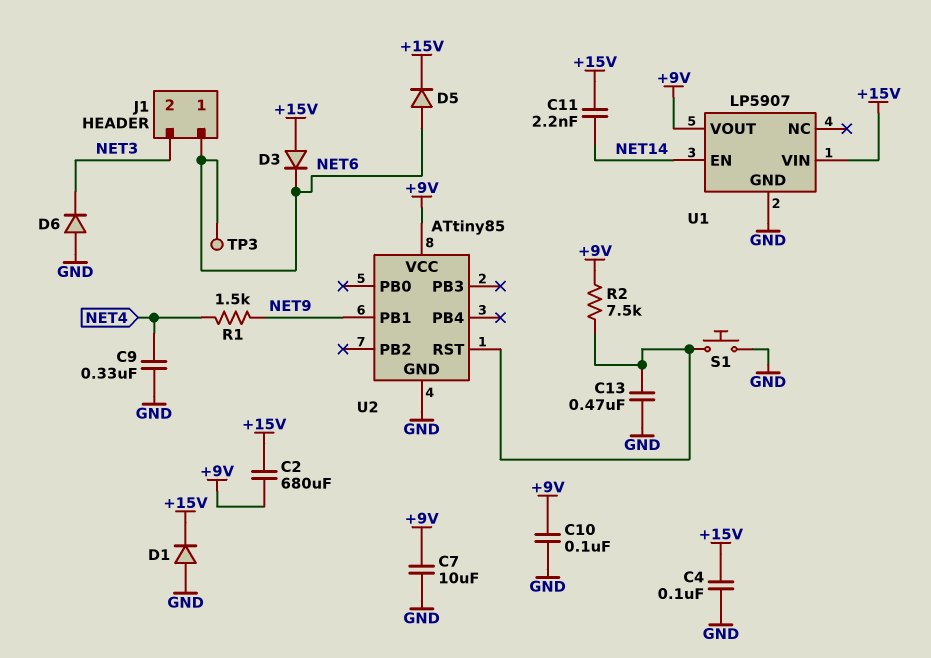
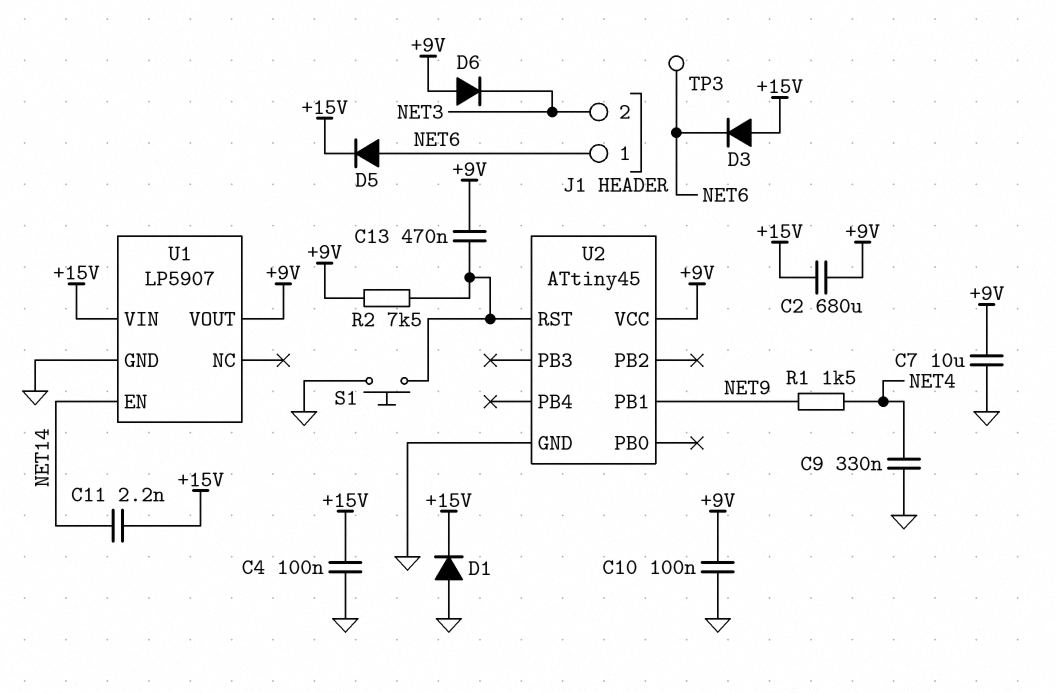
C13: 470nF (GND, U2/RST) -> 470nF (+9V, U2/RST)
D6: diode (A GND, K NET3) -> diode (A +9V, K NET3)
U2: ATtiny85 -> ATtiny45

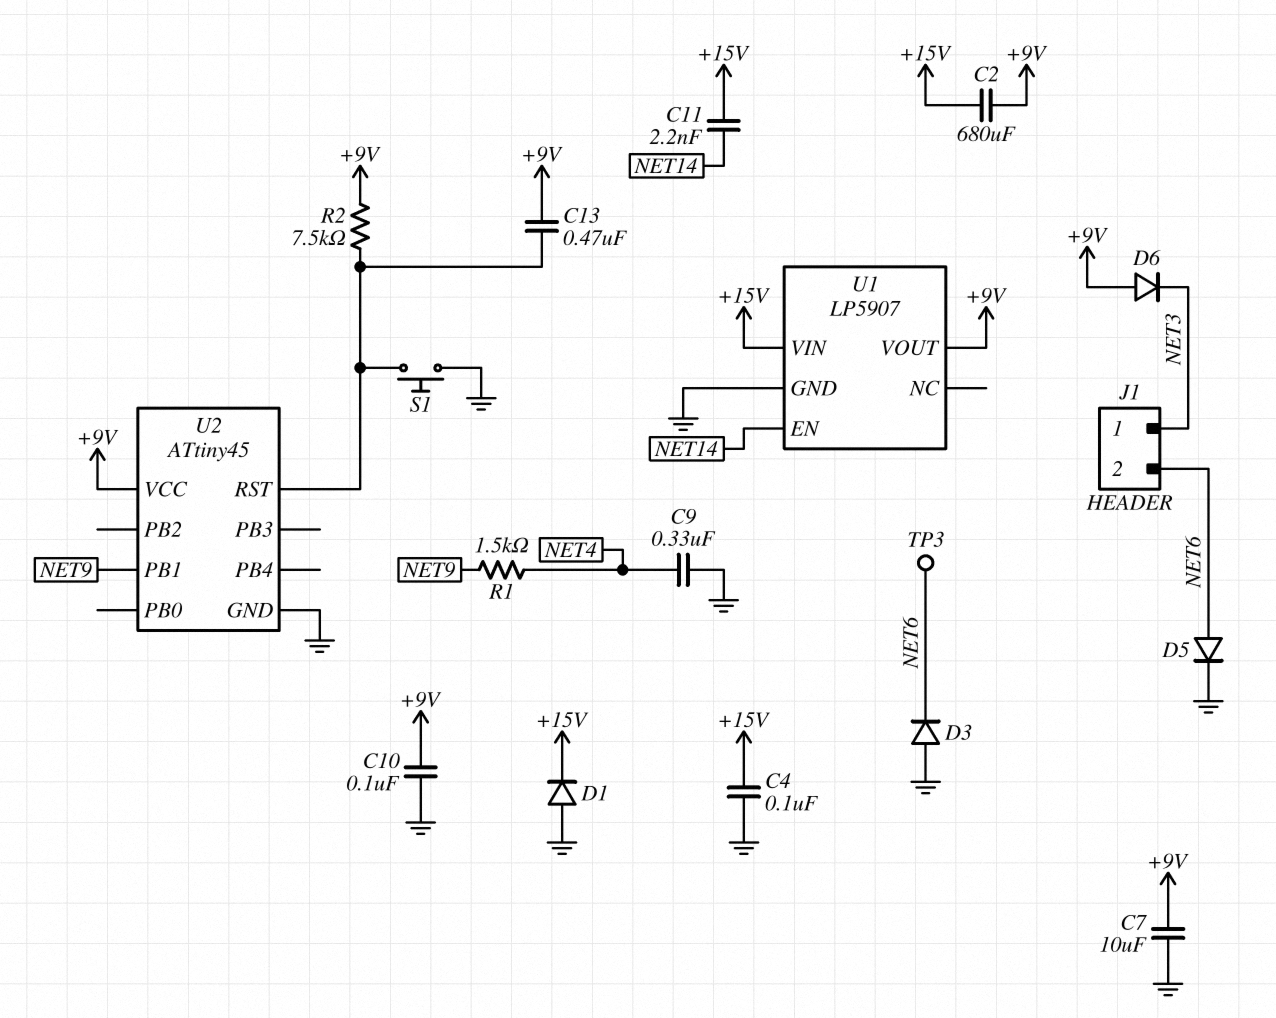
D3: diode (A +15V, K NET6) -> diode (A GND, K NET6)
D5: diode (A NET6, K +15V) -> diode (A NET6, K GND)
J1 pin 1: NET6 -> NET3
J1 pin 2: NET3 -> NET6

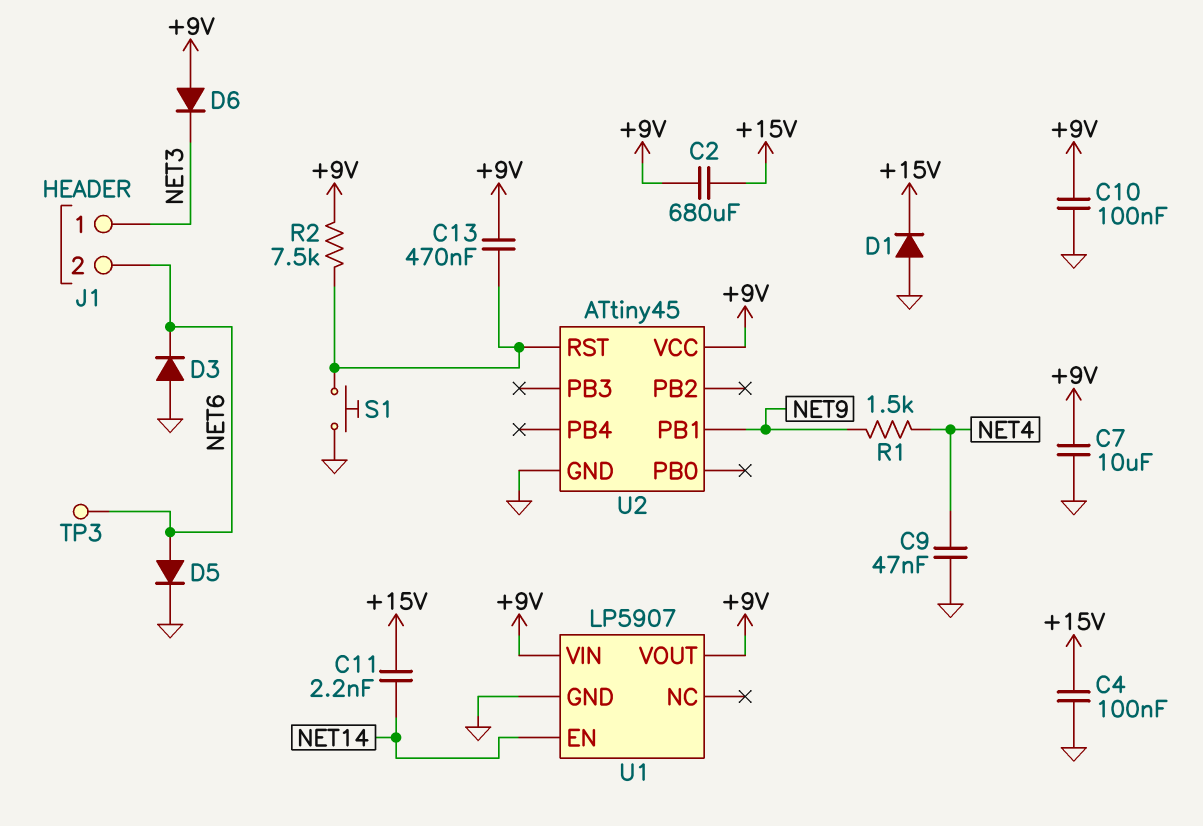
C9: 330nF (GND, NET4) -> 47nF (GND, NET4)
U1 pin VIN: +15V -> +9V

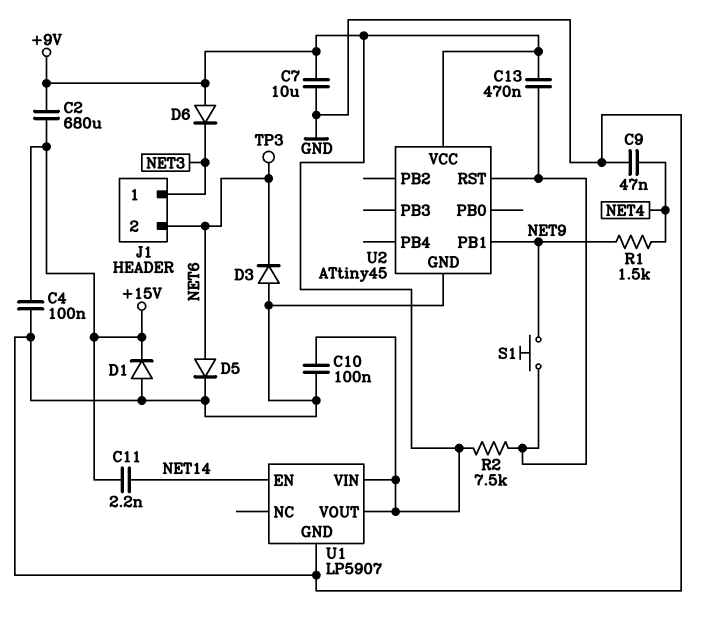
S1: button (GND, U2/RST) -> button (NET9, U2/RST)

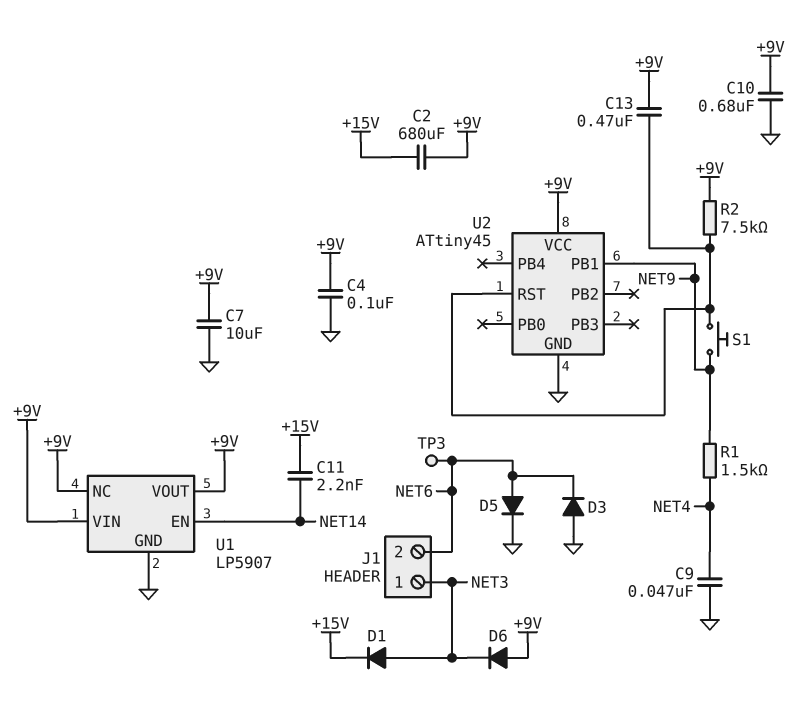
C4: 100nF (+15V, GND) -> 100nF (+9V, GND)
C10: 100nF (+9V, GND) -> 680nF (+9V, GND)
D1: diode (A GND, K +15V) -> diode (A NET3, K +15V)
U1 pin NC: none -> +9V

